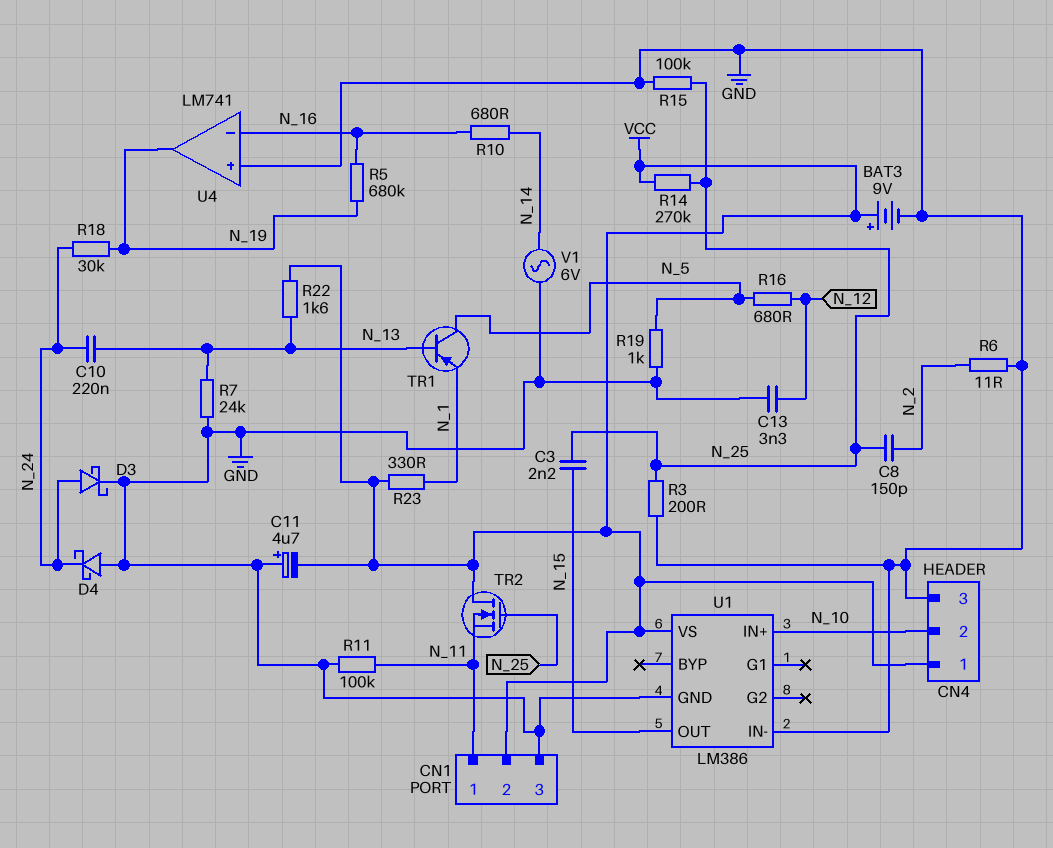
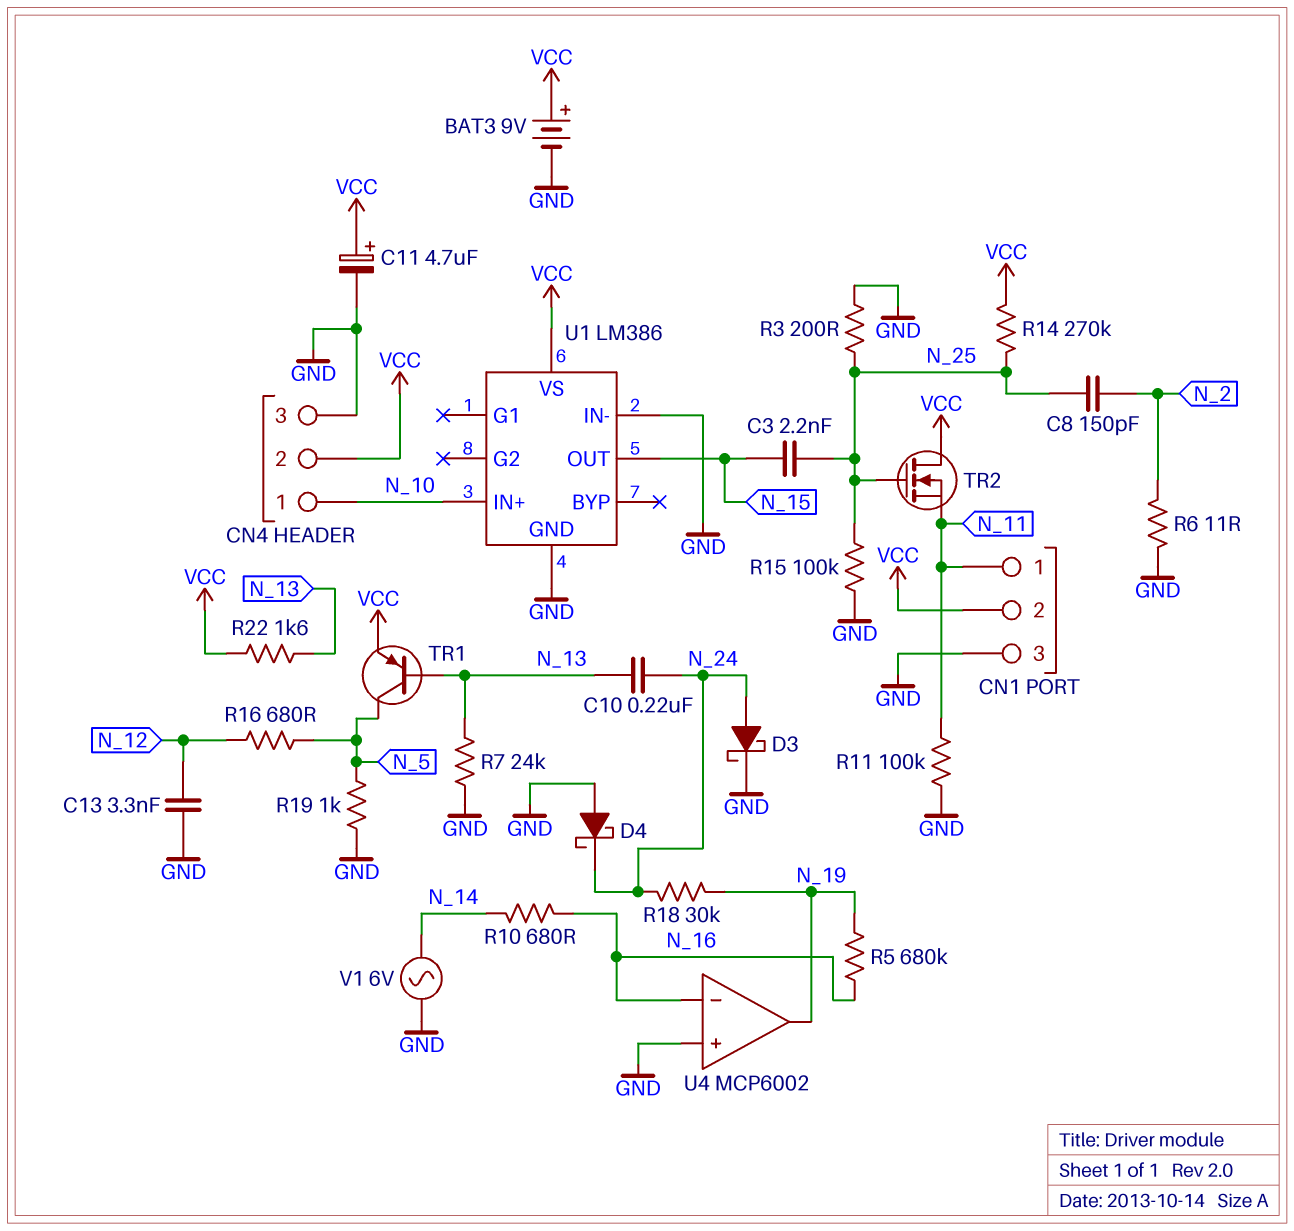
C11: 4.7uF (plus GND, minus VCC) -> 4.7uF (plus VCC, minus GND)
CN4 pin 1: VCC -> N_10
CN4 pin 2: N_10 -> VCC
R23: 330 (N_1, VCC) -> none
TR1: PNP (B N_13, C N_5, E N_1) -> PNP (B N_13, C N_5, E VCC)
U4: LM741 -> MCP6002

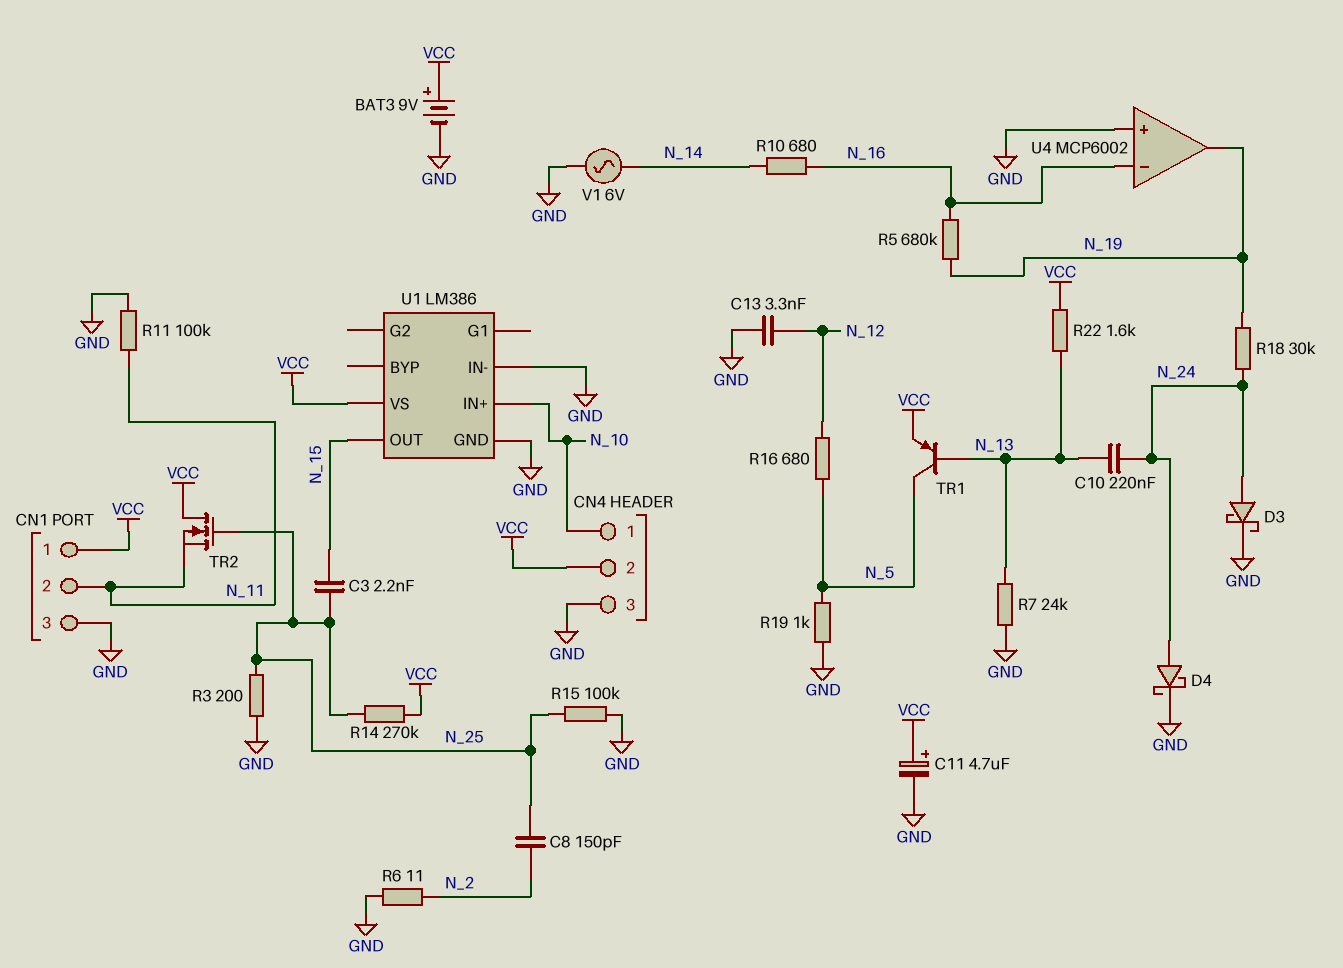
CN1 pin 1: N_11 -> VCC
CN1 pin 2: VCC -> N_11
D4: schottky (A GND, K N_24) -> schottky (A N_24, K GND)

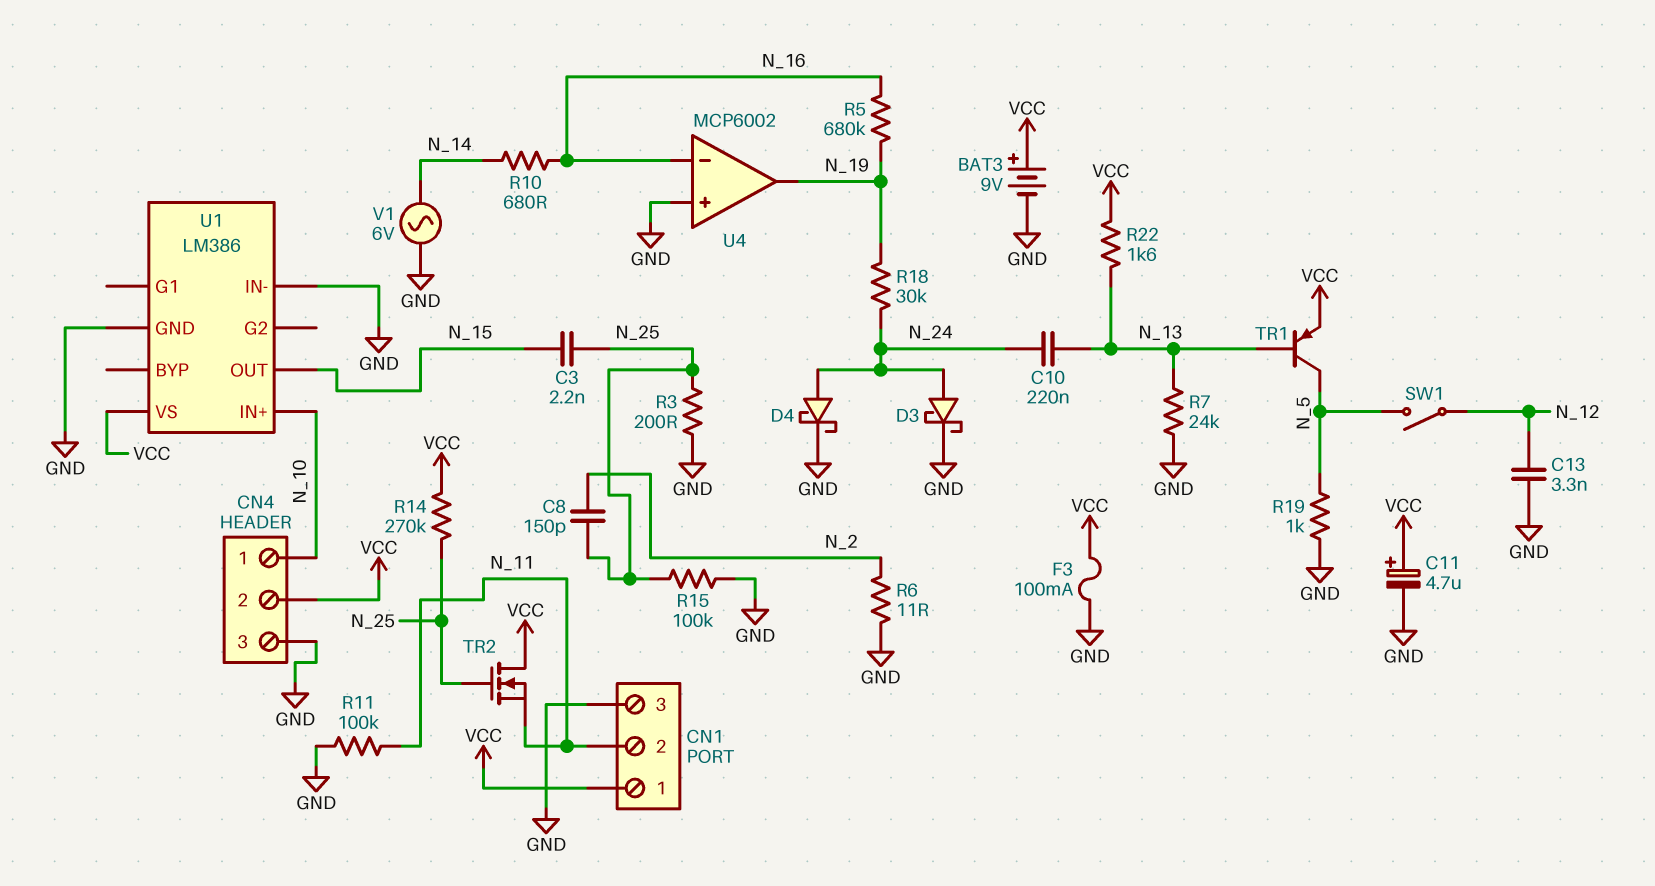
F3: none -> 100mA (GND, VCC)
R16: 680 (N_5, N_12) -> none
SW1: none -> switch (N_5, N_12)

